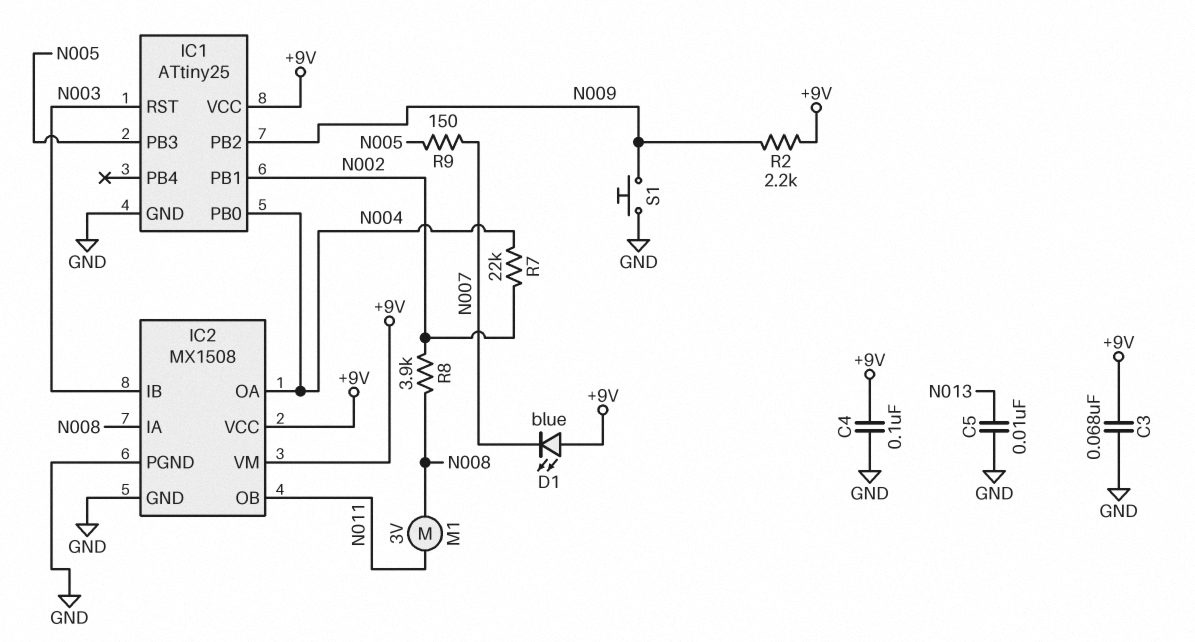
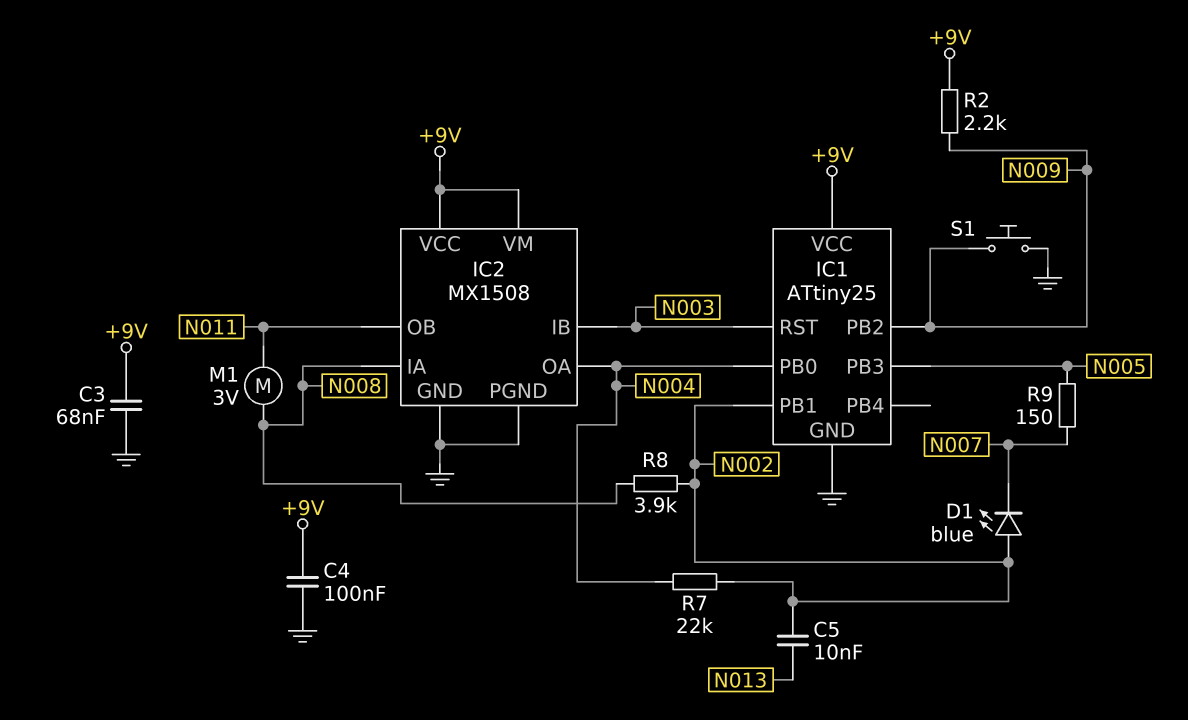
C5: 10nF (GND, N013) -> 10nF (N002, N013)
D1: LED blue (A +9V, K N007) -> LED blue (A N002, K N007)

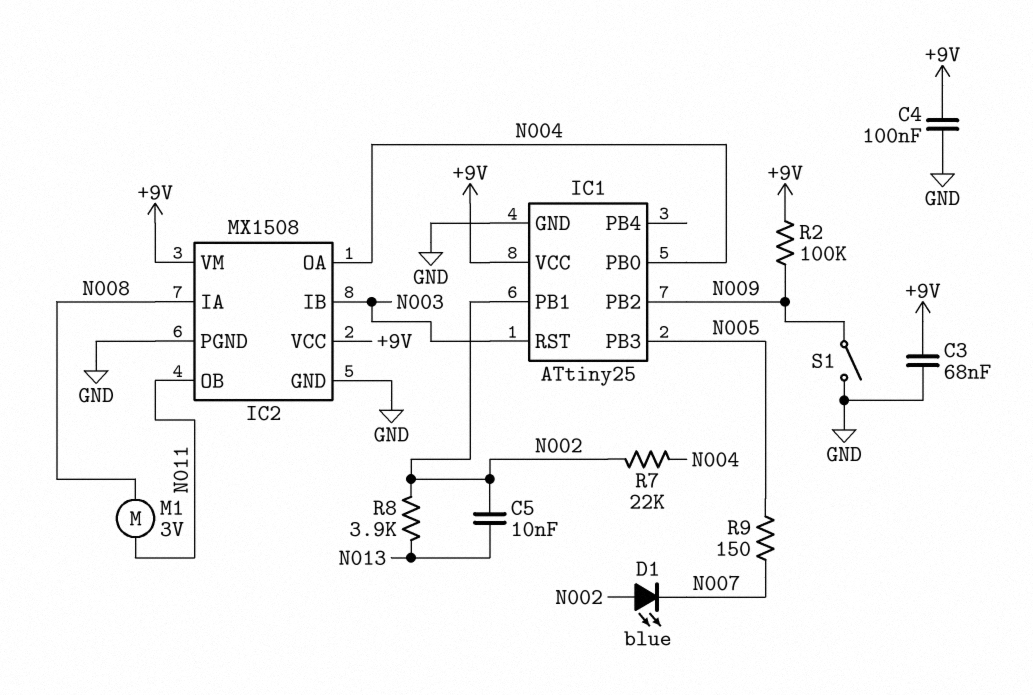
R2: 2.2k (+9V, N009) -> 100k (+9V, N009)
R8: 3.9k (N002, N008) -> 3.9k (N002, N013)
S1: button (GND, N009) -> switch (GND, N009)

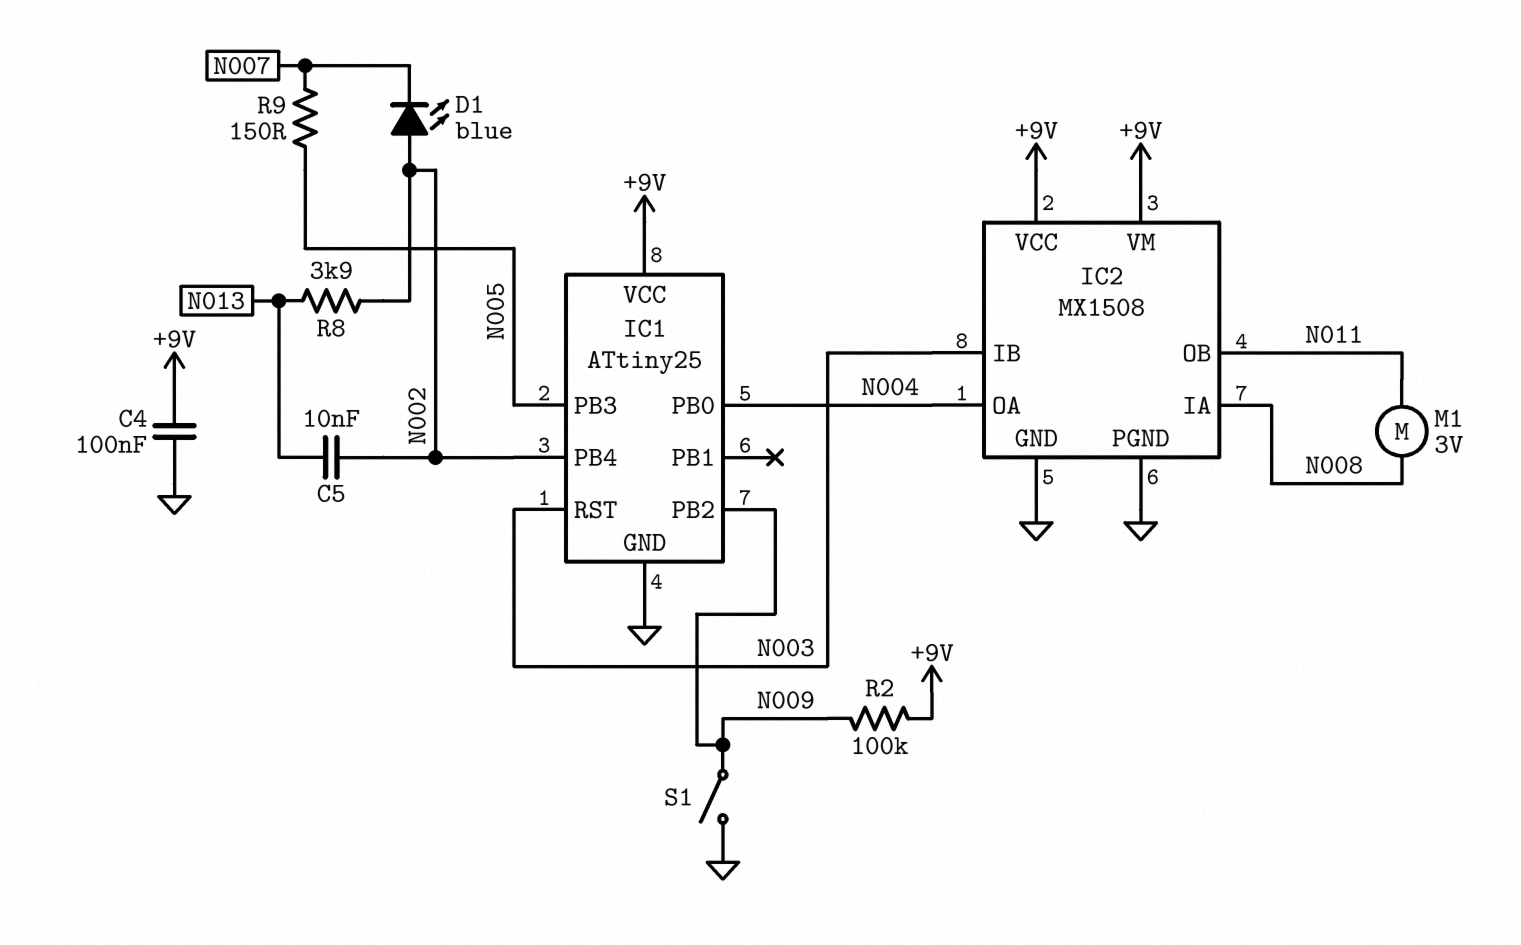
C3: 68nF (+9V, GND) -> none
IC1 pin PB1: N002 -> none
IC1 pin PB4: none -> N002
R7: 22k (N002, N004) -> none

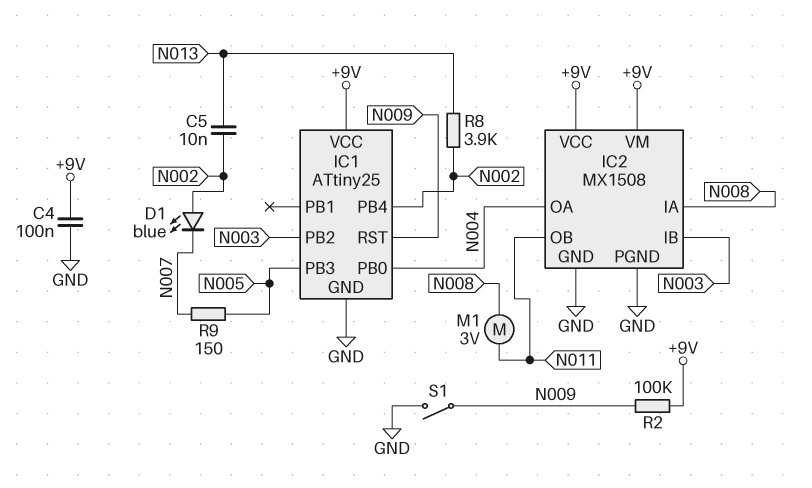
IC1 pin PB2: N009 -> N003
IC1 pin RST: N003 -> N009

